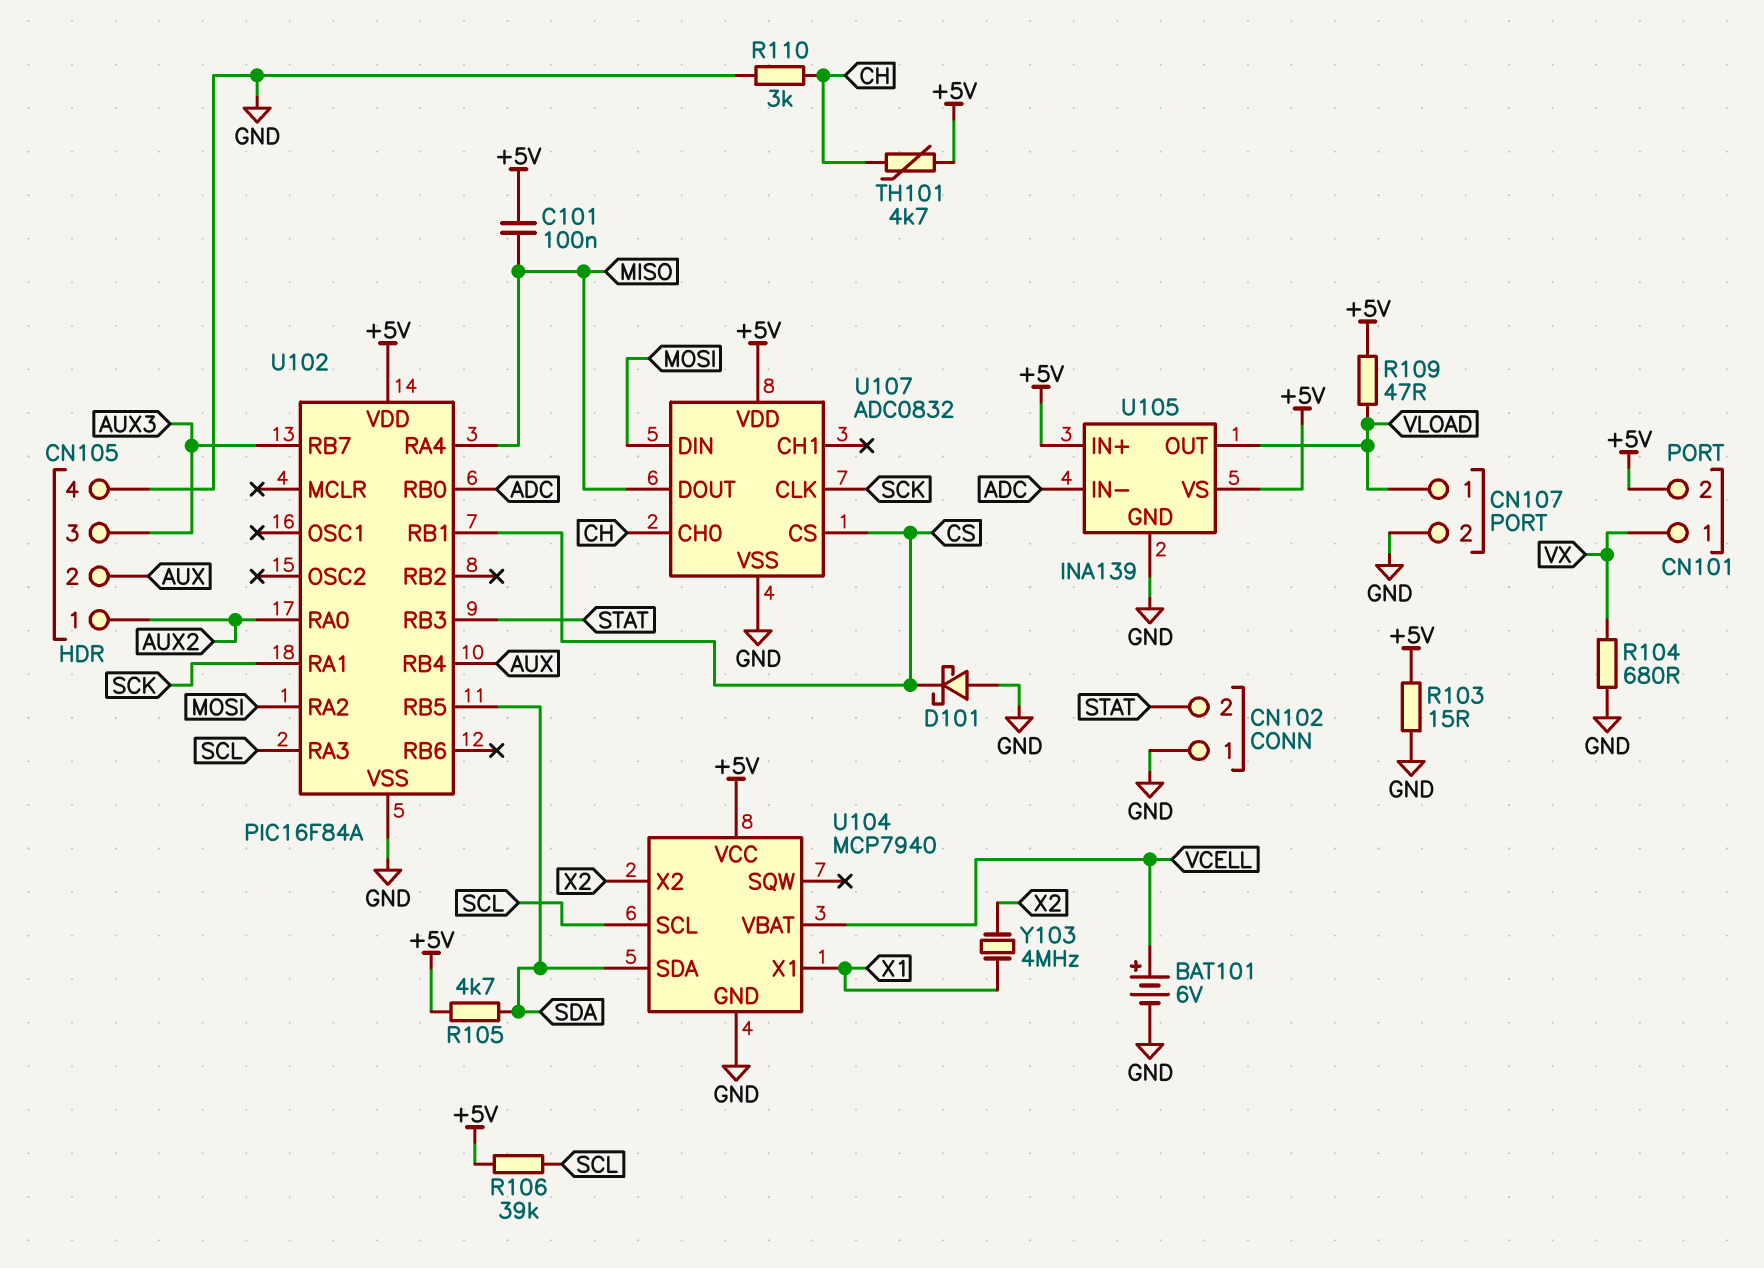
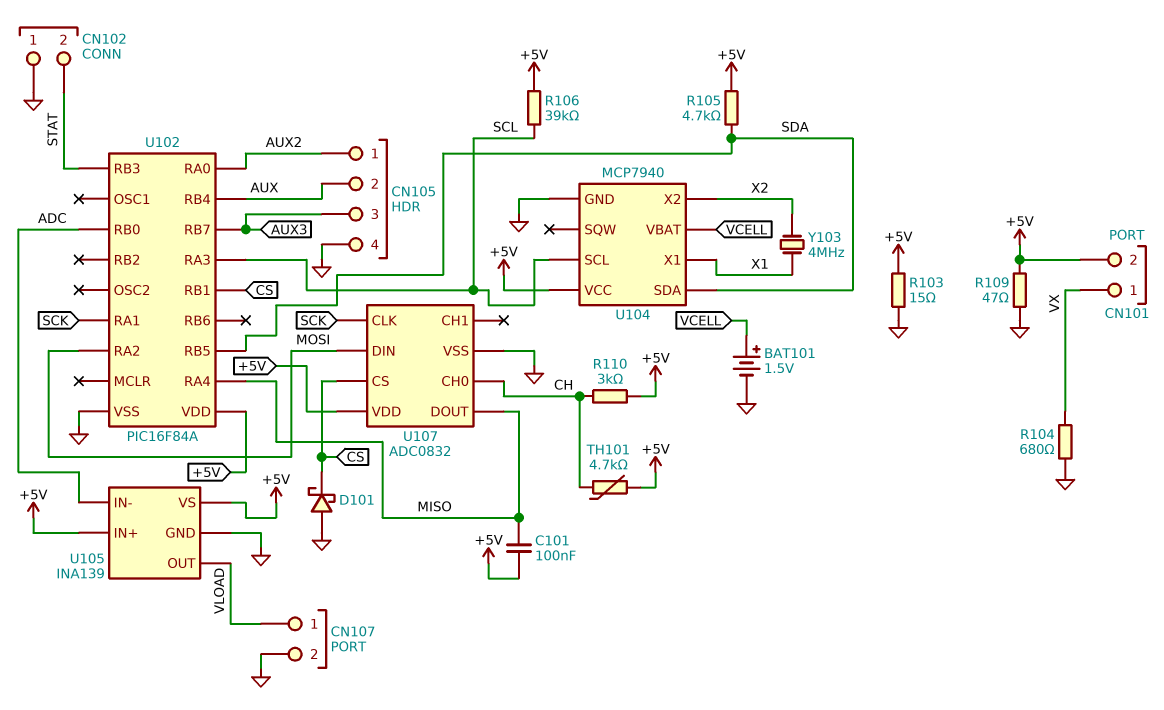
BAT101: 6V (plus VCELL, minus GND) -> 1.5V (plus VCELL, minus GND)
R109: 47 (+5V, VLOAD) -> 47 (+5V, GND)
R110: 3k (CH, GND) -> 3k (+5V, CH)

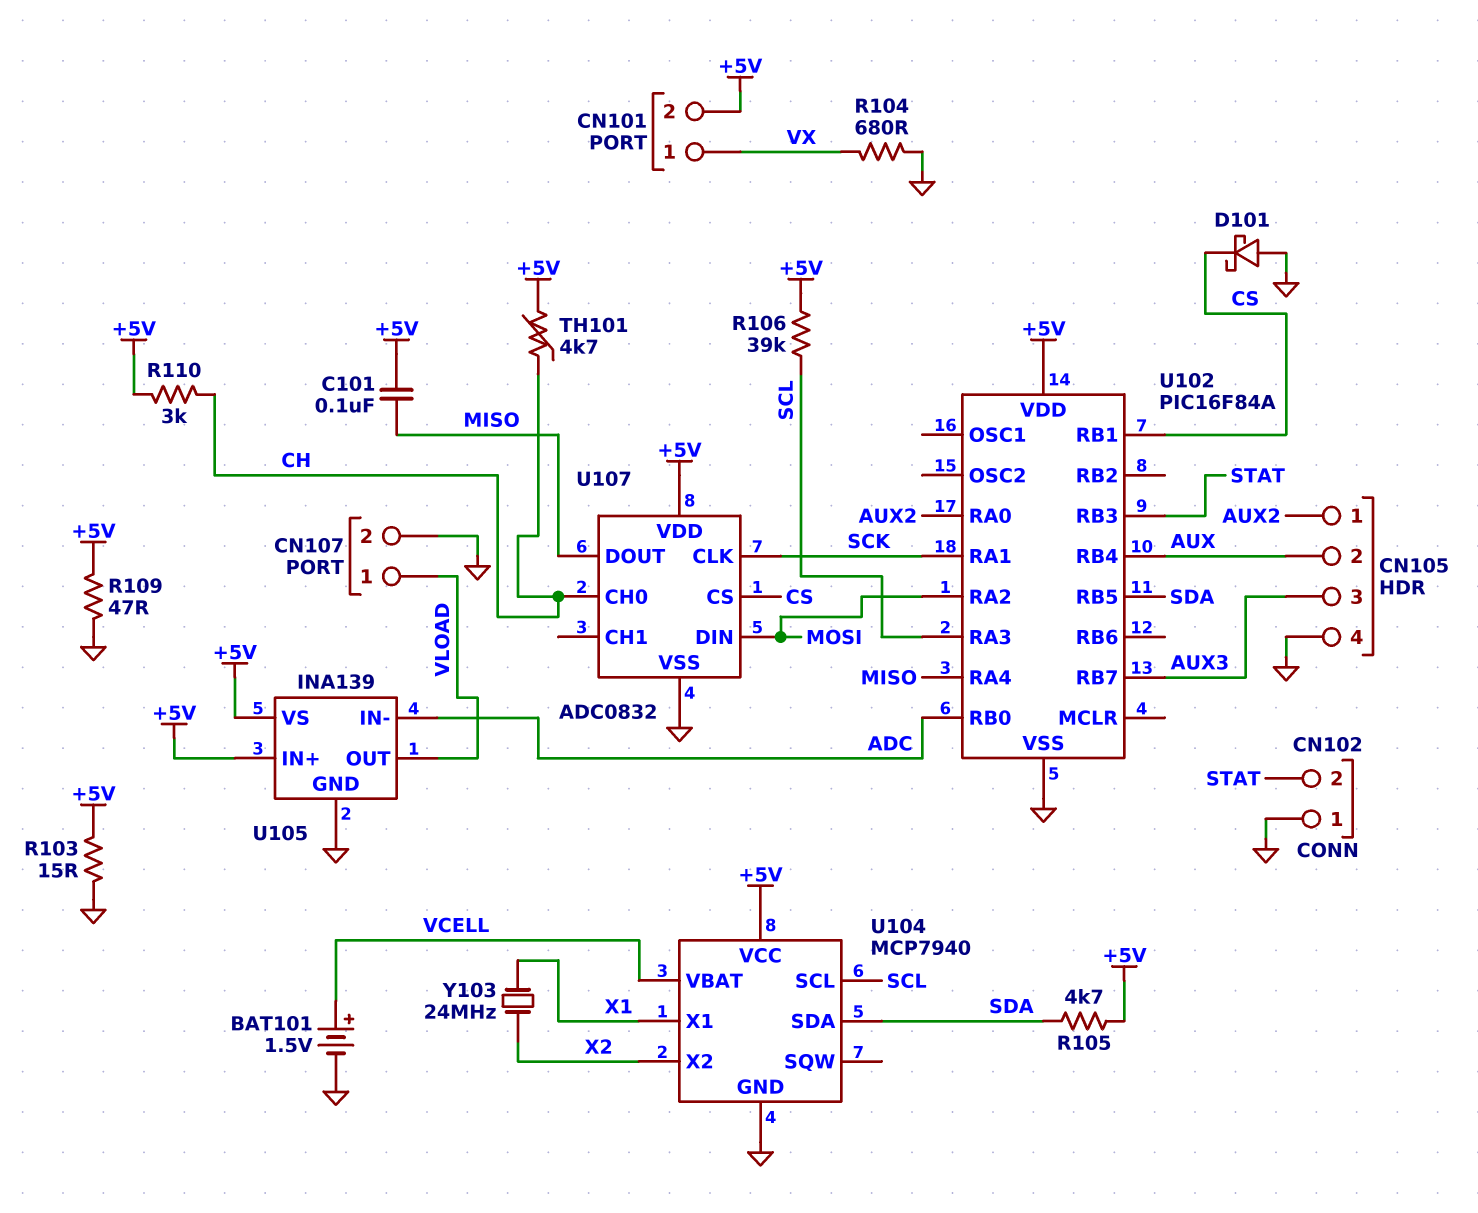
Y103: 4MHz (X1, X2) -> 24MHz (X1, X2)

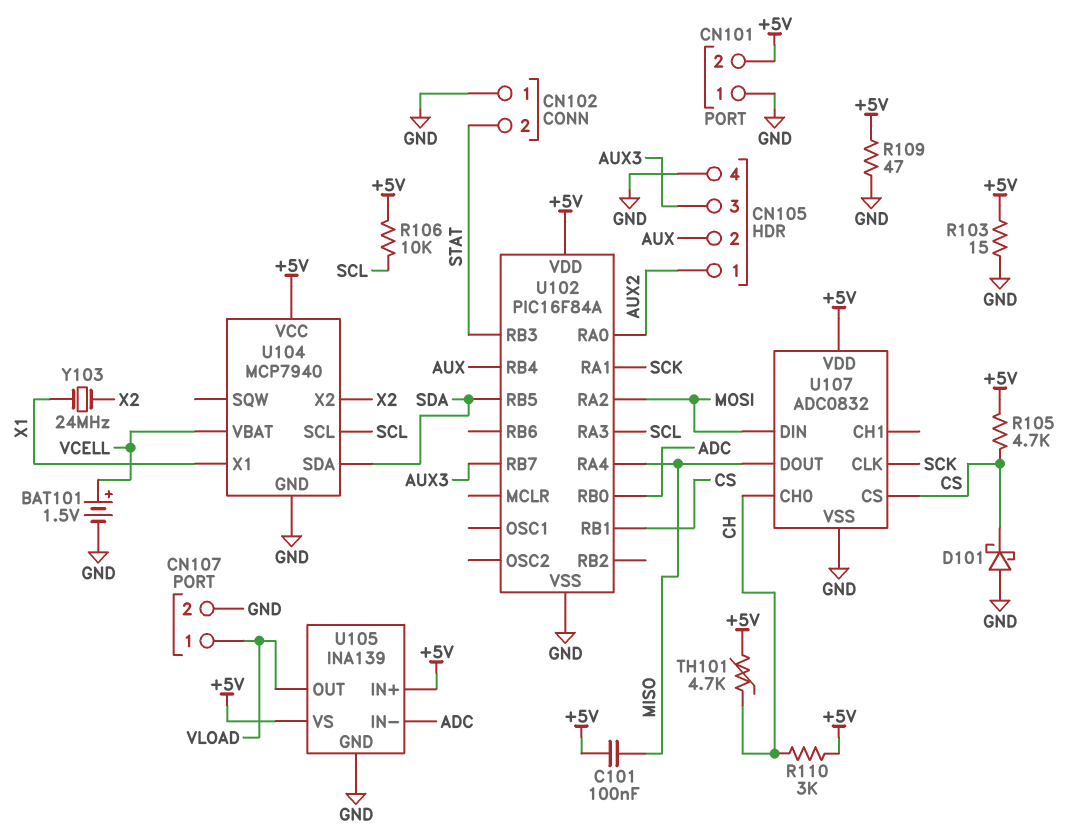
CN101 pin 1: VX -> GND
R104: 680 (GND, VX) -> none
R105: 4.7k (+5V, SDA) -> 4.7k (+5V, CS)
R106: 39k (+5V, SCL) -> 10k (+5V, SCL)

